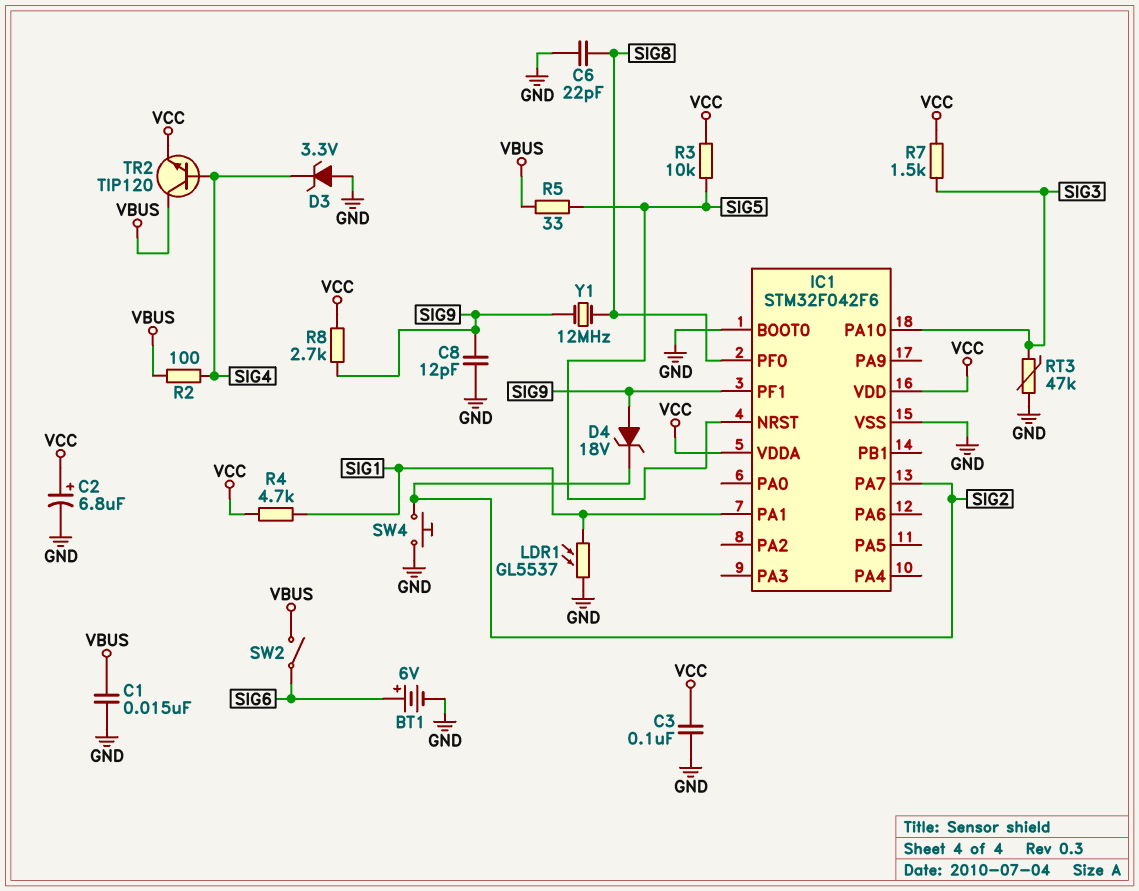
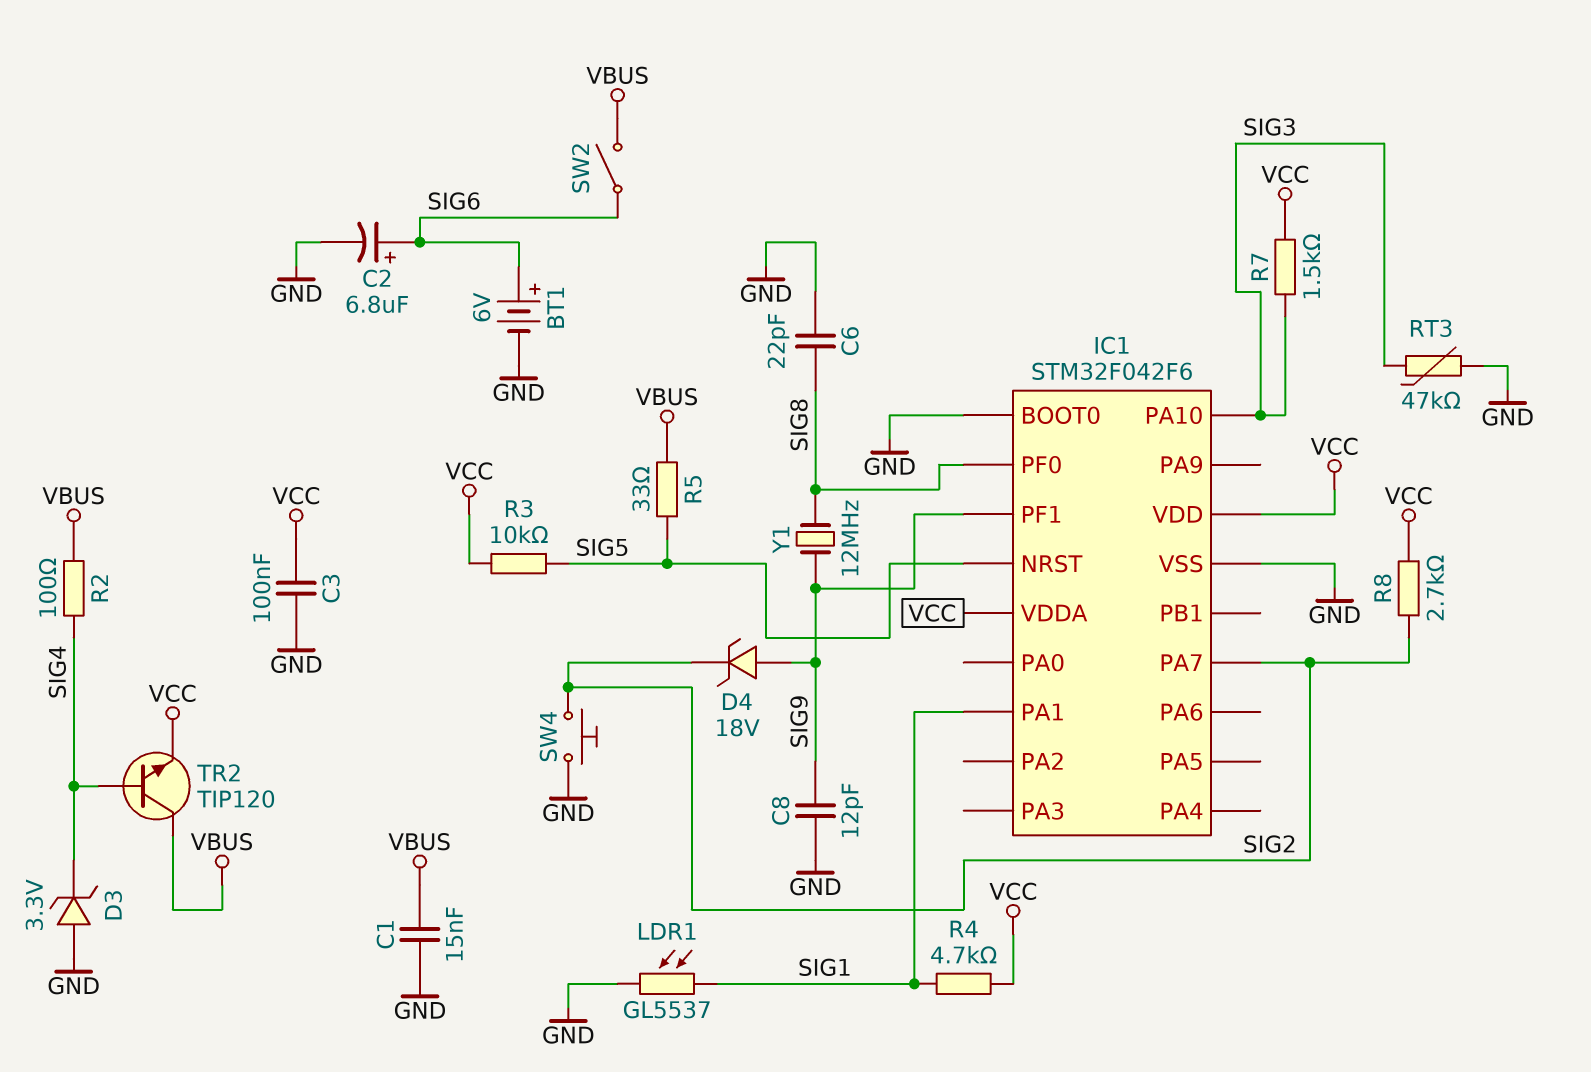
C2: 6.8uF (plus VCC, minus GND) -> 6.8uF (plus SIG6, minus GND)
R8: 2.7k (SIG9, VCC) -> 2.7k (SIG2, VCC)

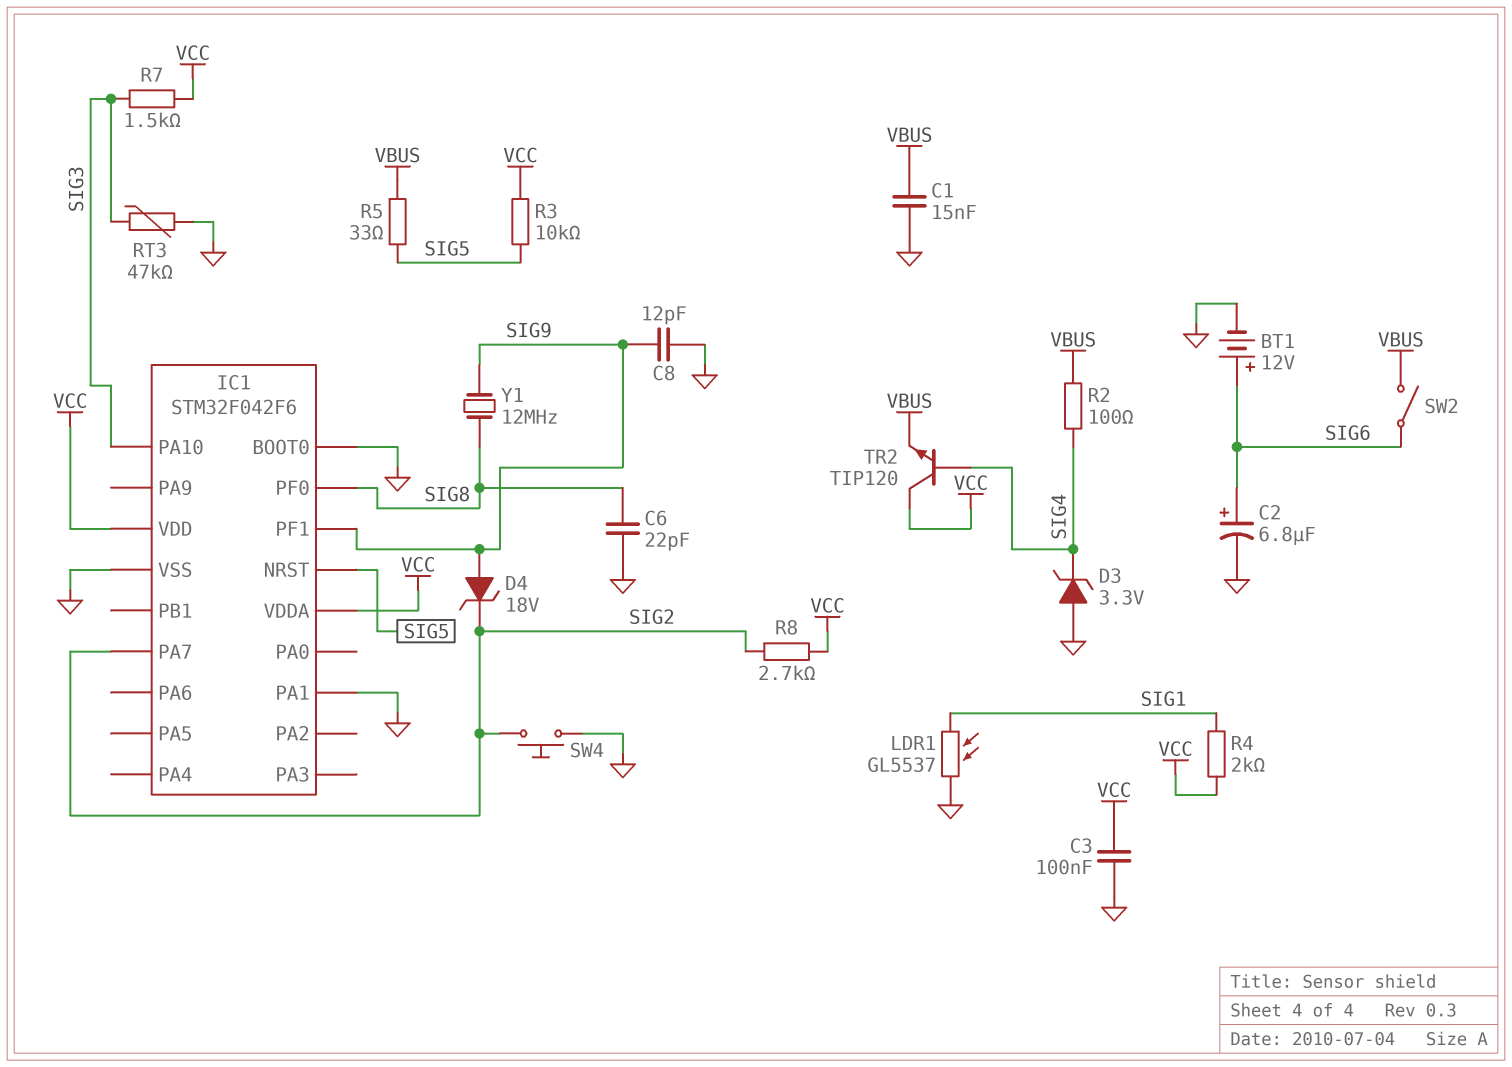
BT1: 6V (plus SIG6, minus GND) -> 12V (plus SIG6, minus GND)
IC1 pin PA1: SIG1 -> GND
R4: 4.7k (SIG1, VCC) -> 2k (SIG1, VCC)
TR2: NPN TIP120 (B SIG4, C VBUS, E VCC) -> NPN TIP120 (B SIG4, C VCC, E VBUS)

